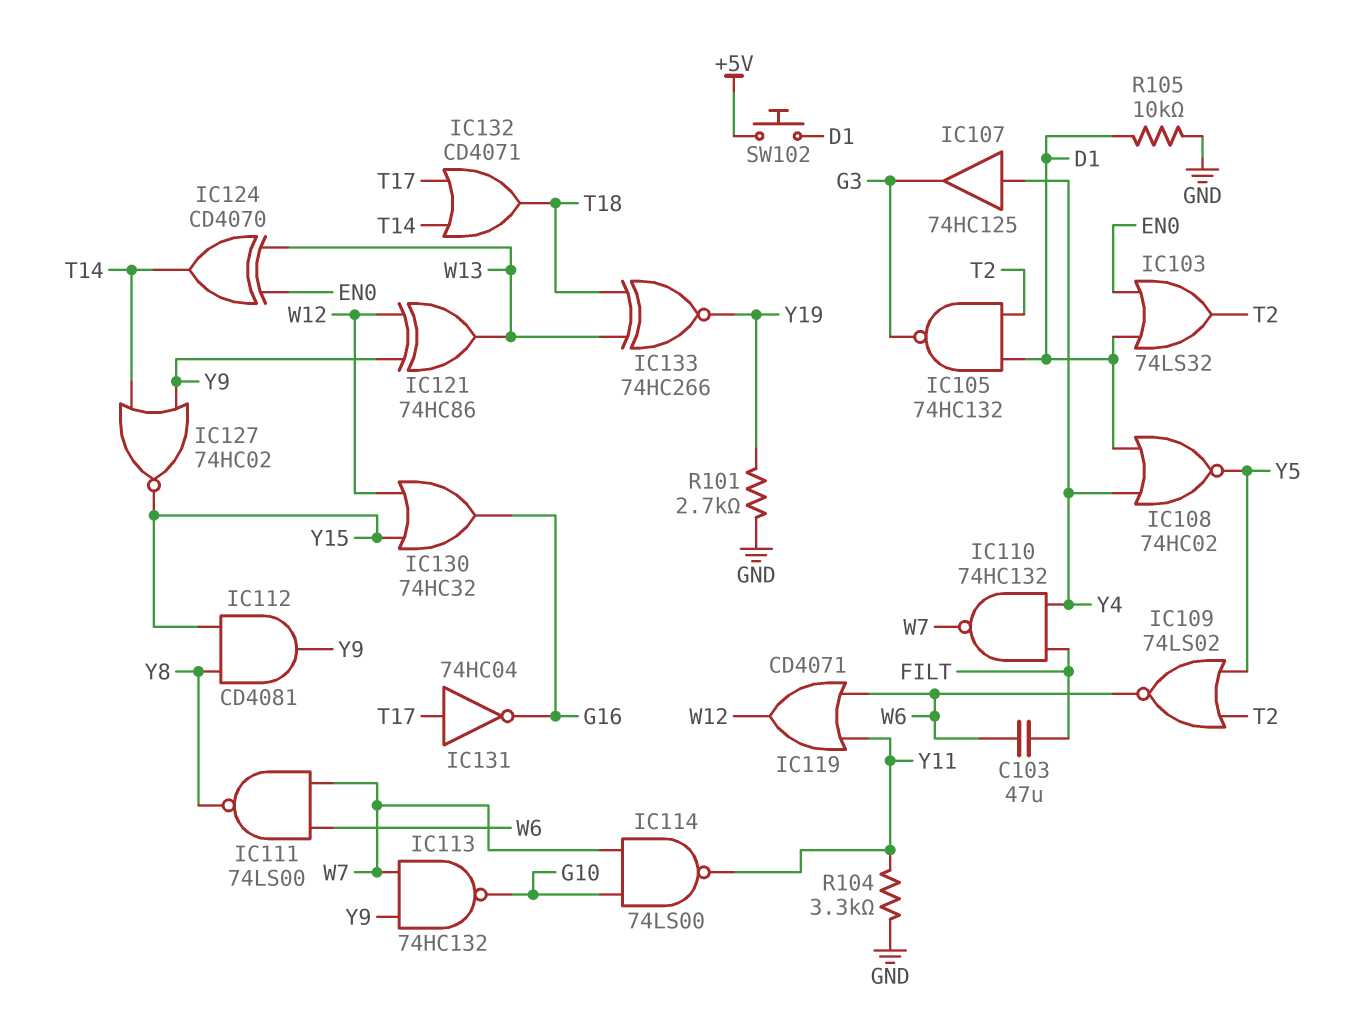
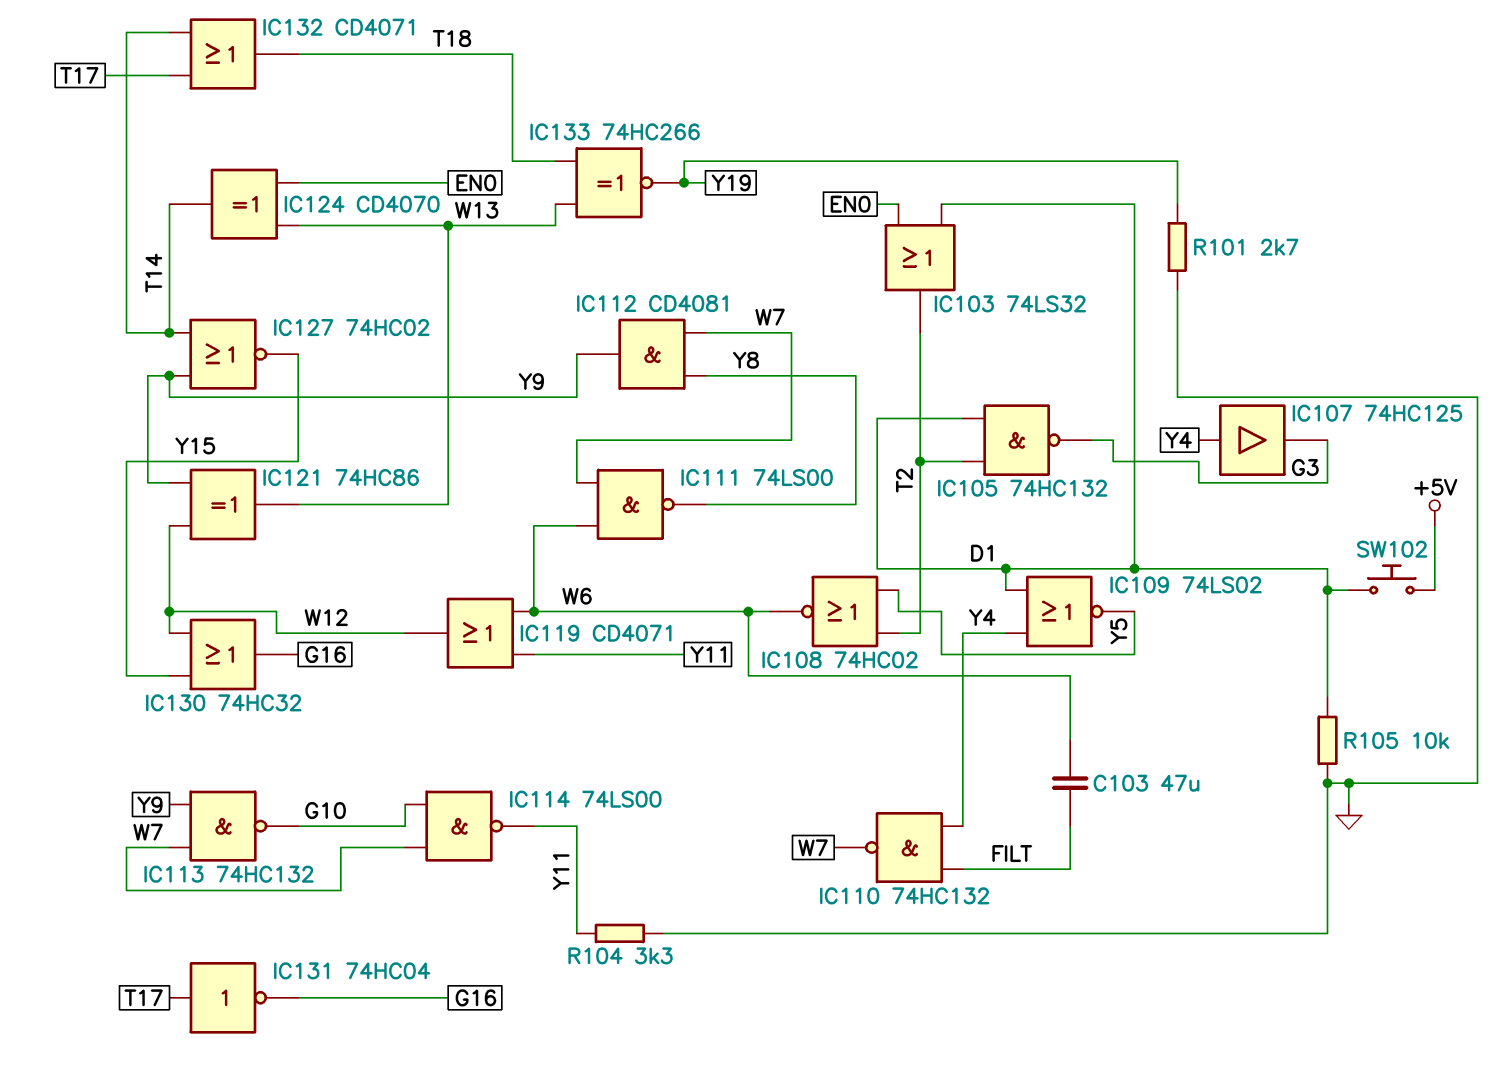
IC108: NOR 74HC02 (in D1, in Y4, out Y5) -> NOR 74HC02 (in T2, in Y5, out W6)
IC109: NOR 74LS02 (in T2, in Y5, out W6) -> NOR 74LS02 (in D1, in Y4, out Y5)
IC112: AND CD4081 (in Y8, in Y15, out Y9) -> AND CD4081 (in W7, in Y8, out Y9)

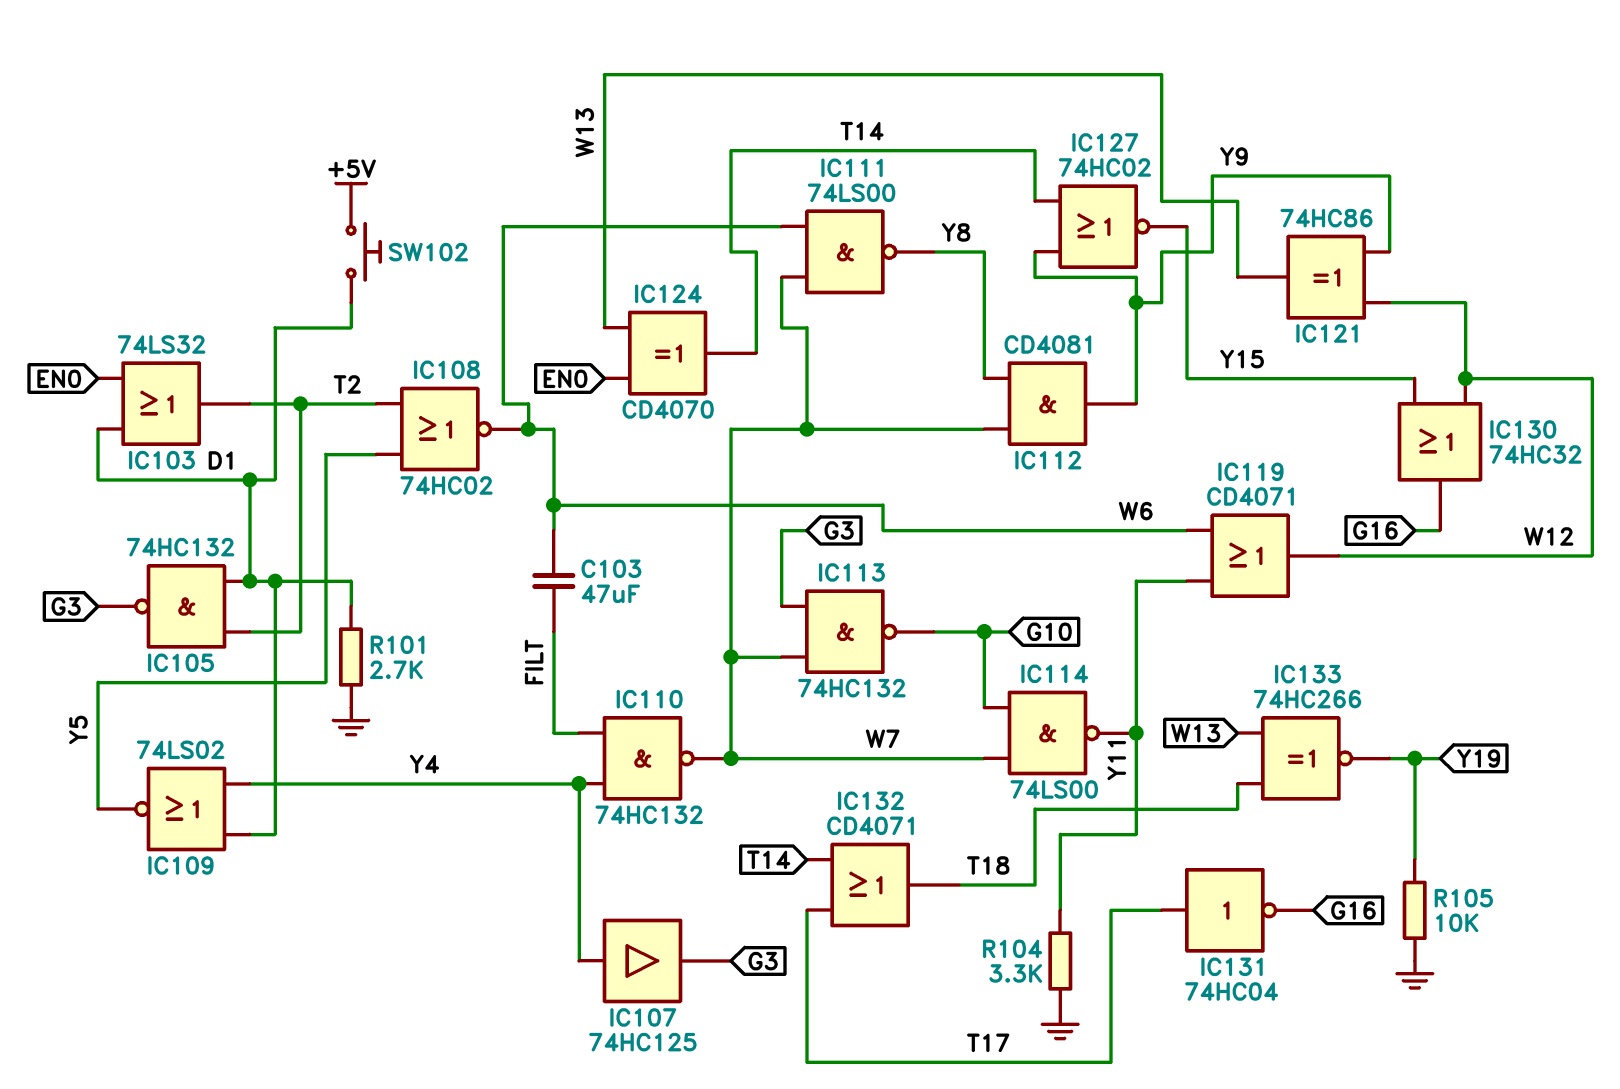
IC113: NAND 74HC132 (in W7, in Y9, out G10) -> NAND 74HC132 (in G3, in W7, out G10)
R101: 2.7k (GND, Y19) -> 2.7k (D1, GND)
R105: 10k (D1, GND) -> 10k (GND, Y19)

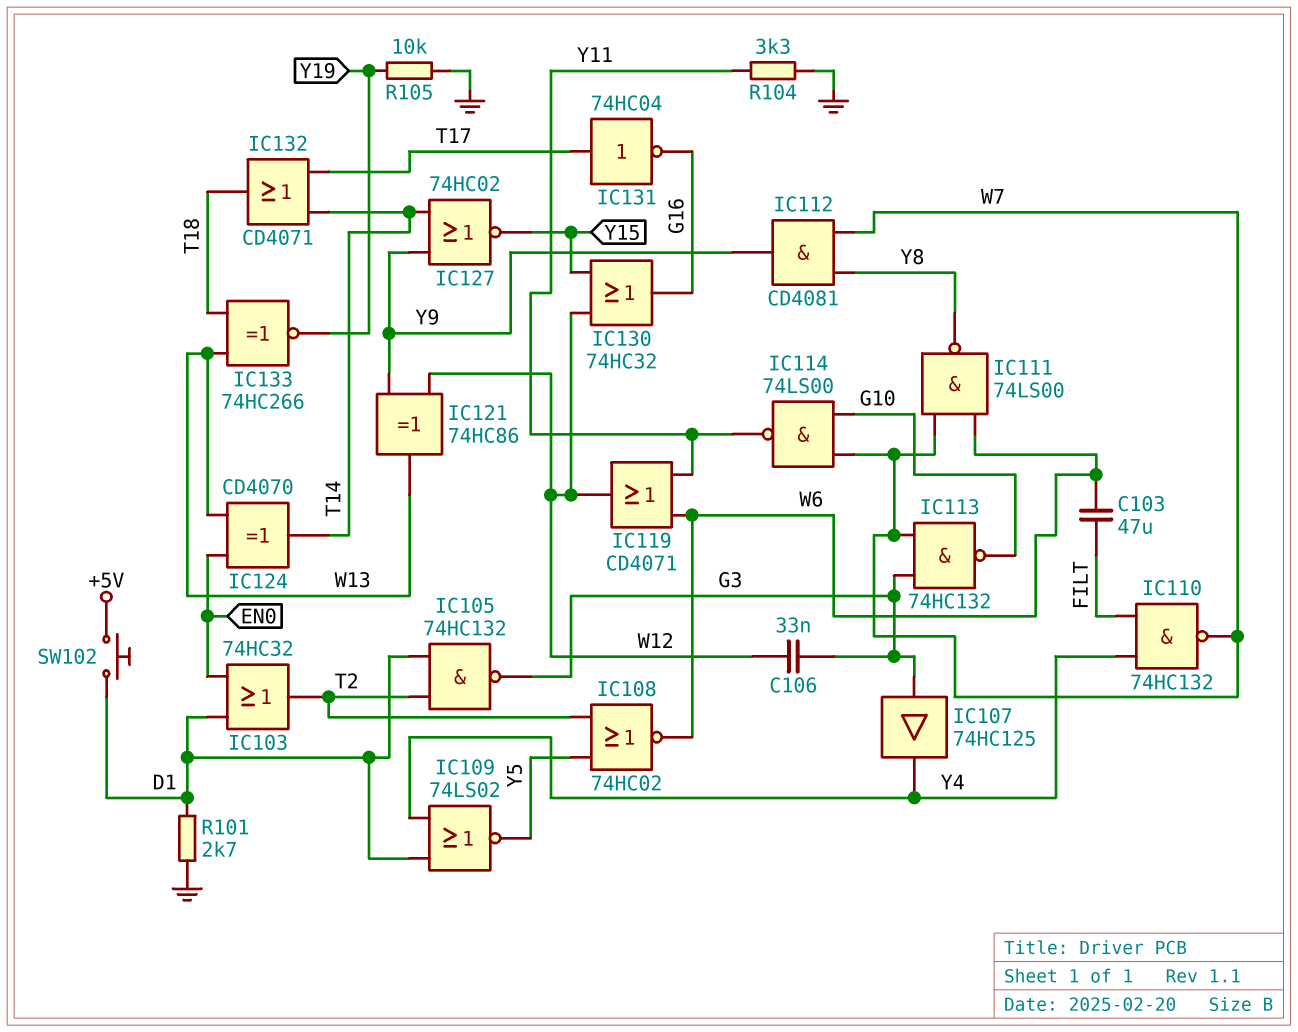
C106: none -> 33nF (G3, W12)
IC103: OR 74LS32 (in D1, in EN0, out T2) -> OR 74HC32 (in D1, in EN0, out T2)
IC107: buffer 74HC125 (in Y4, out G3) -> buffer 74HC125 (in G3, out Y4)

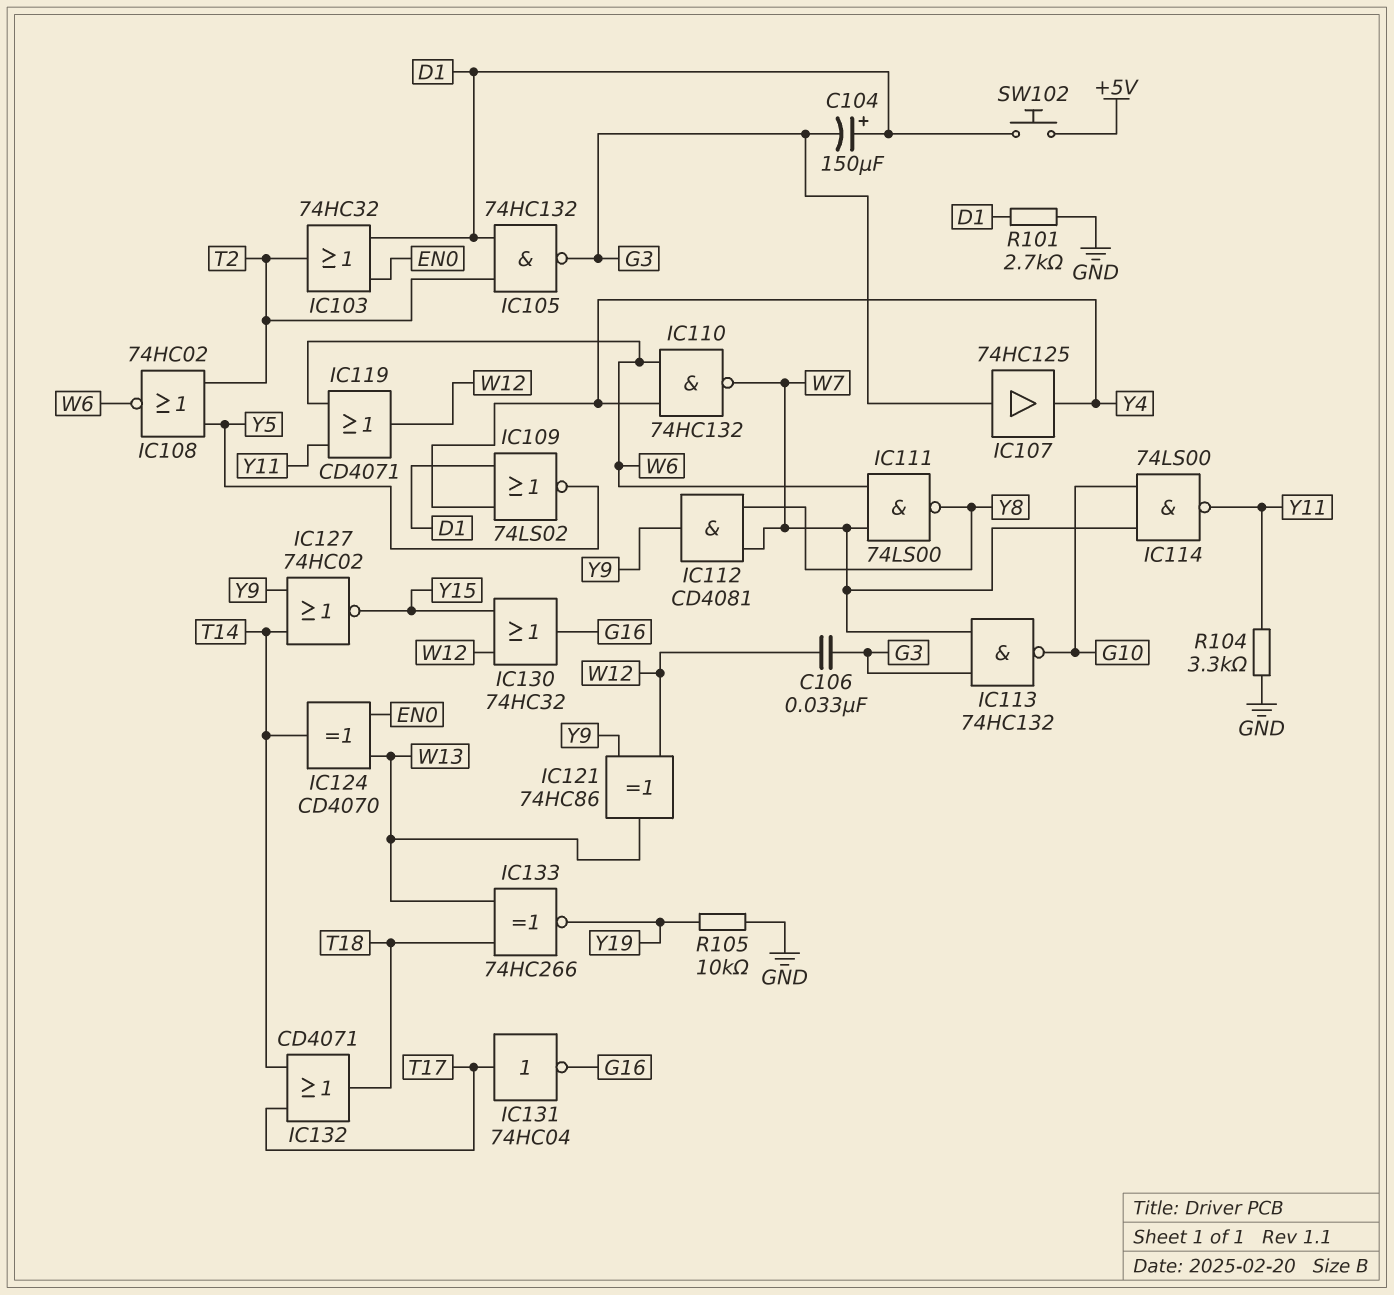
C103: 47uF (FILT, W6) -> none
C104: none -> 150uF (plus D1, minus G3)
IC110: NAND 74HC132 (in FILT, in Y4, out W7) -> NAND 74HC132 (in W6, in Y4, out W7)

